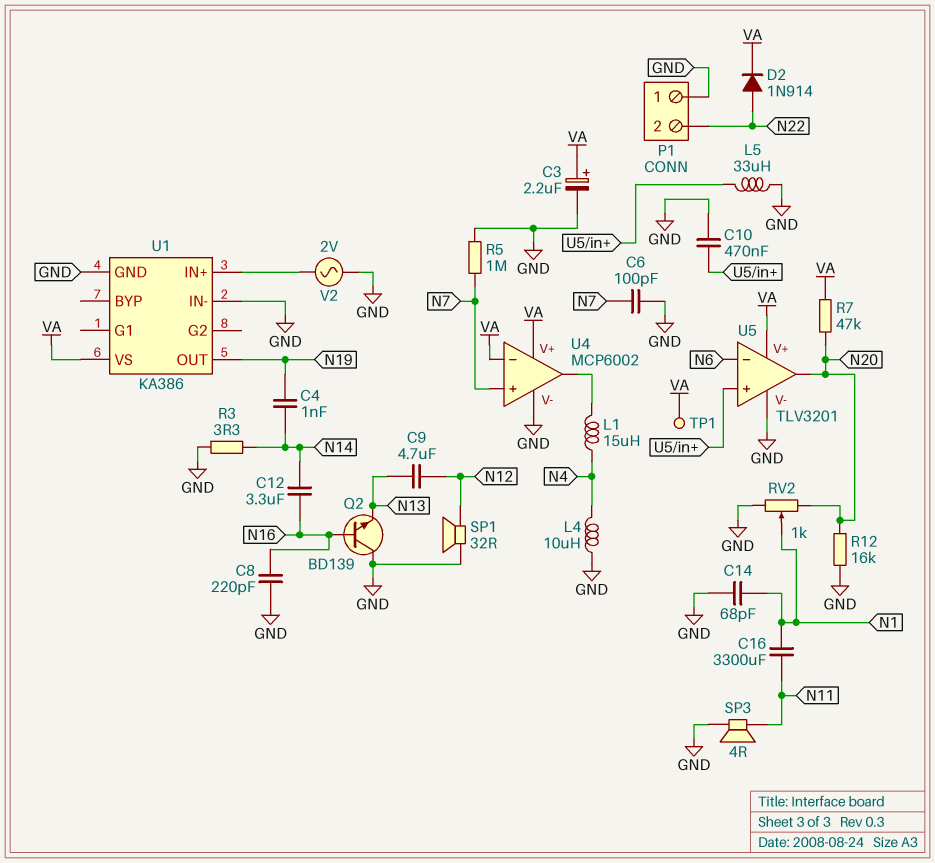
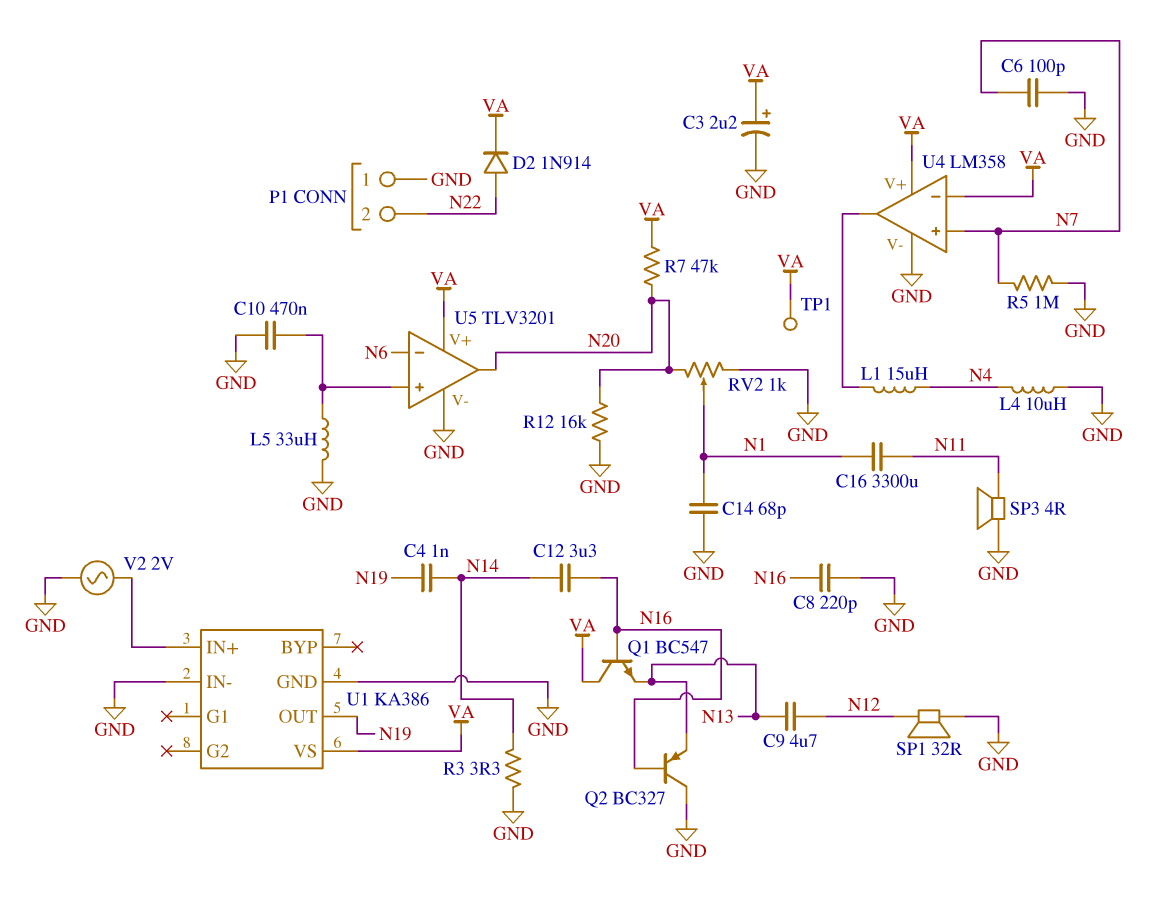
Q1: none -> NPN BC547 (B N16, C VA, E N13)
Q2: NPN BD139 (B N16, C GND, E N13) -> PNP BC327 (B N16, C GND, E N13)
U4: MCP6002 -> LM358

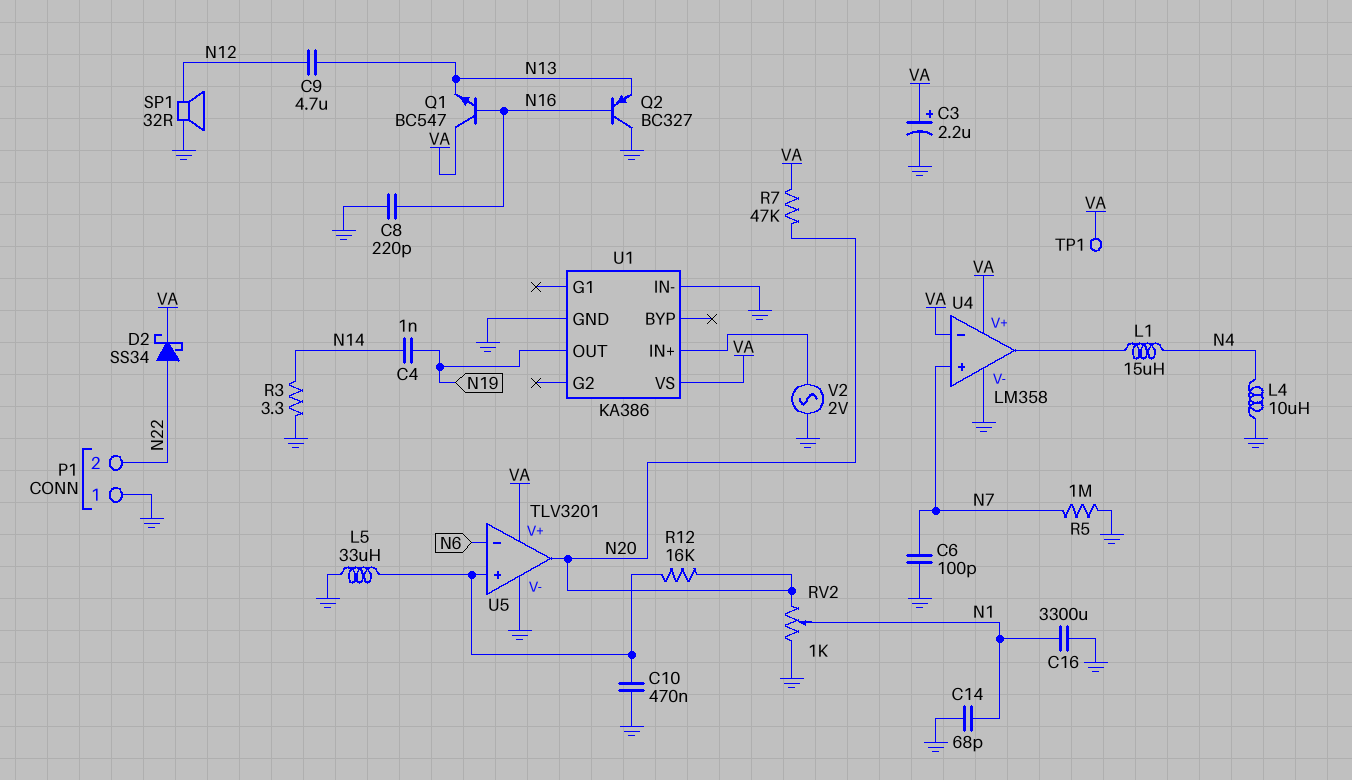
C12: 3.3uF (N14, N16) -> none
C16: 3300uF (N1, N11) -> 3300uF (GND, N1)
D2: diode 1N914 (A N22, K VA) -> schottky SS34 (A N22, K VA)
R12: 16k (GND, N20) -> 16k (N20, U5/in+)
SP3: speaker 4R (GND, N11) -> none

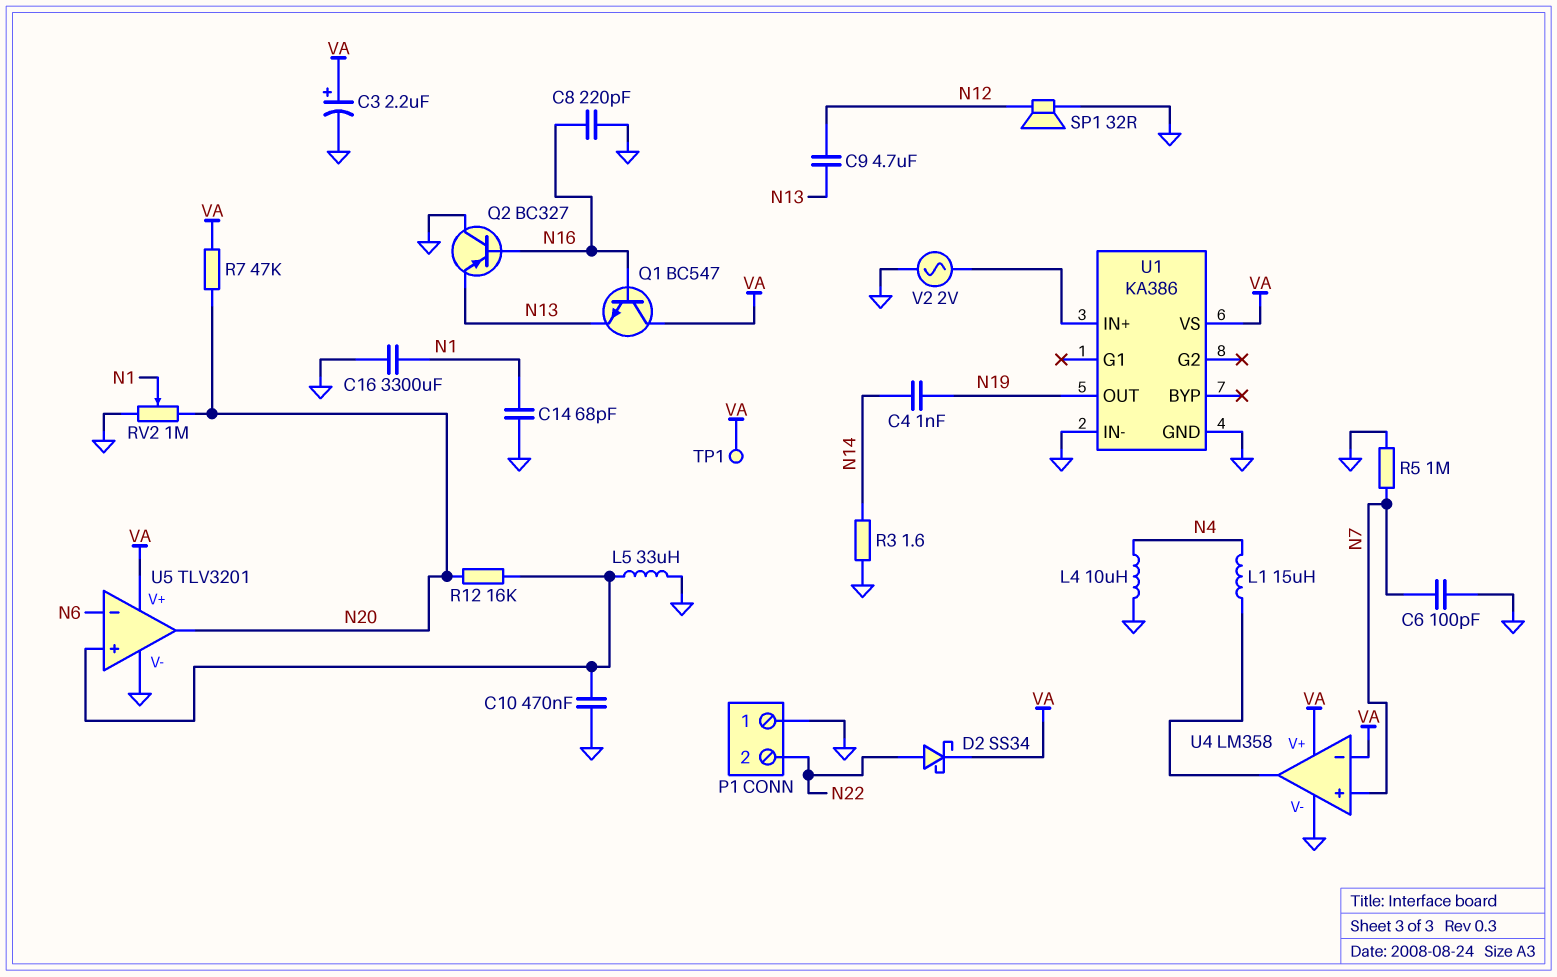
R3: 3.3 (GND, N14) -> 1.6 (GND, N14)
RV2: 1k (GND, N20, wiper N1) -> 1M (GND, N20, wiper N1)

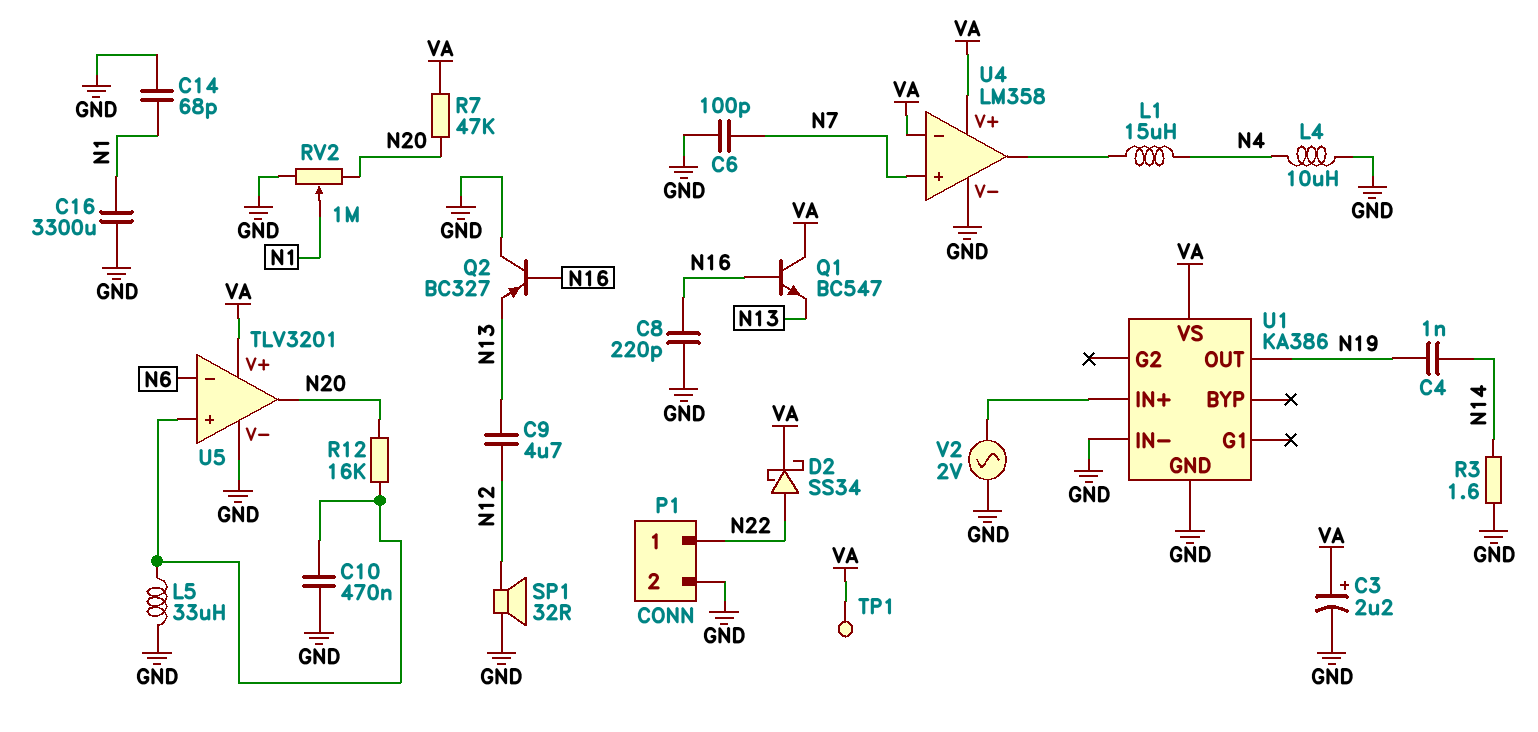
P1 pin 1: GND -> N22
P1 pin 2: N22 -> GND
R5: 1M (GND, N7) -> none

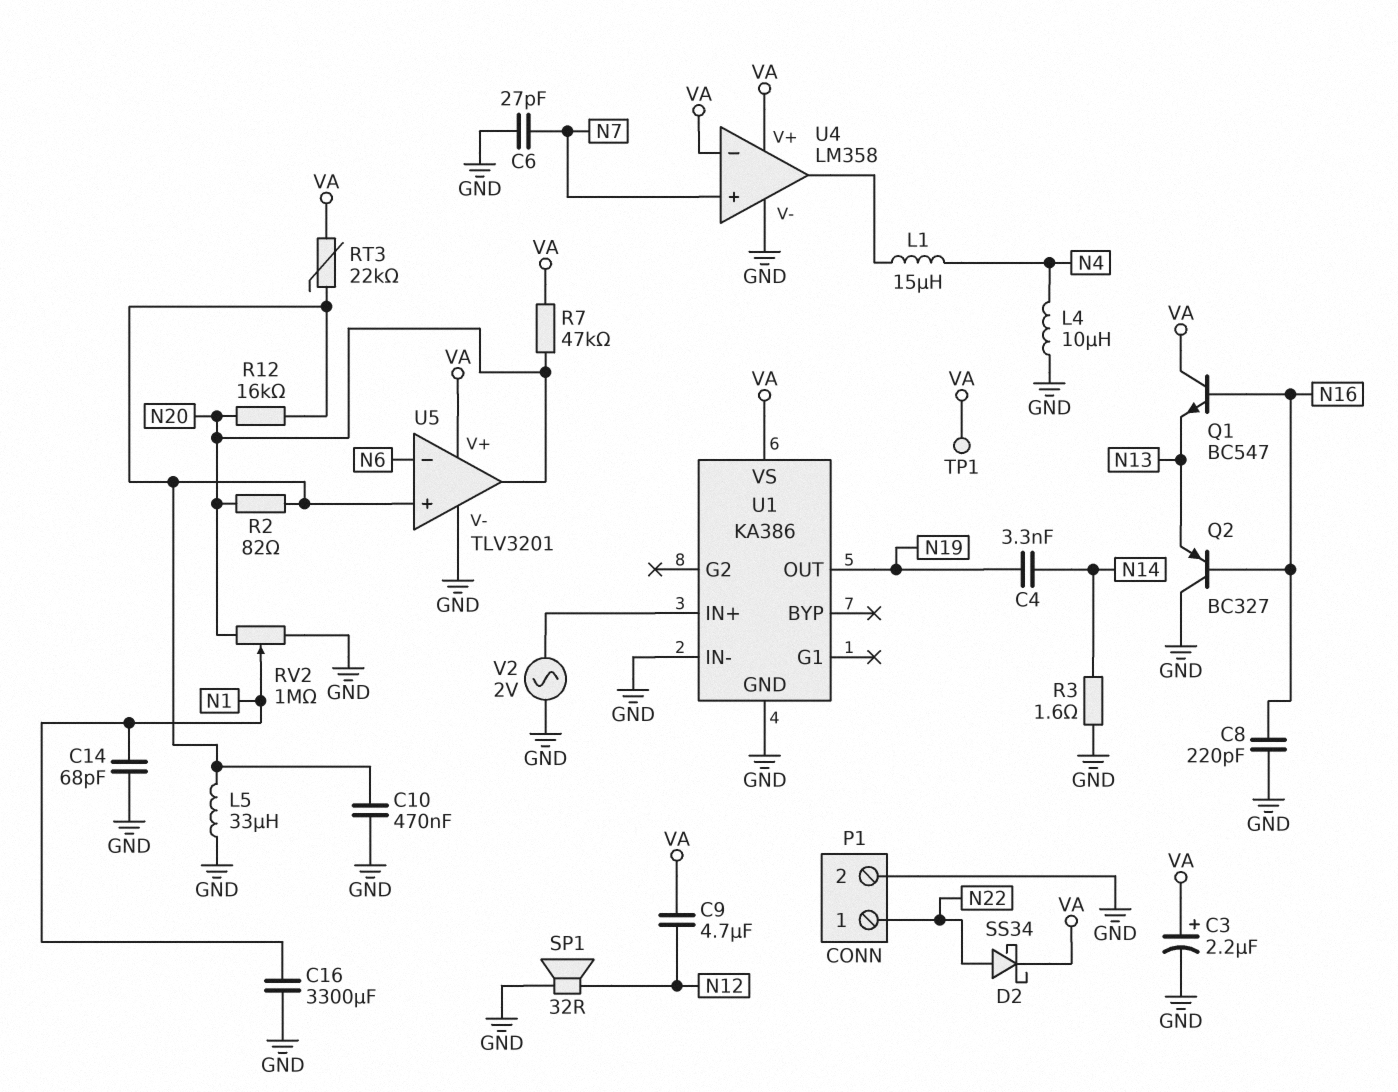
C4: 1nF (N14, N19) -> 3.3nF (N14, N19)
C6: 100pF (GND, N7) -> 27pF (GND, N7)
C9: 4.7uF (N12, N13) -> 4.7uF (N12, VA)
R2: none -> 82 (N20, U5/in+)
RT3: none -> 22k (U5/in+, VA)

